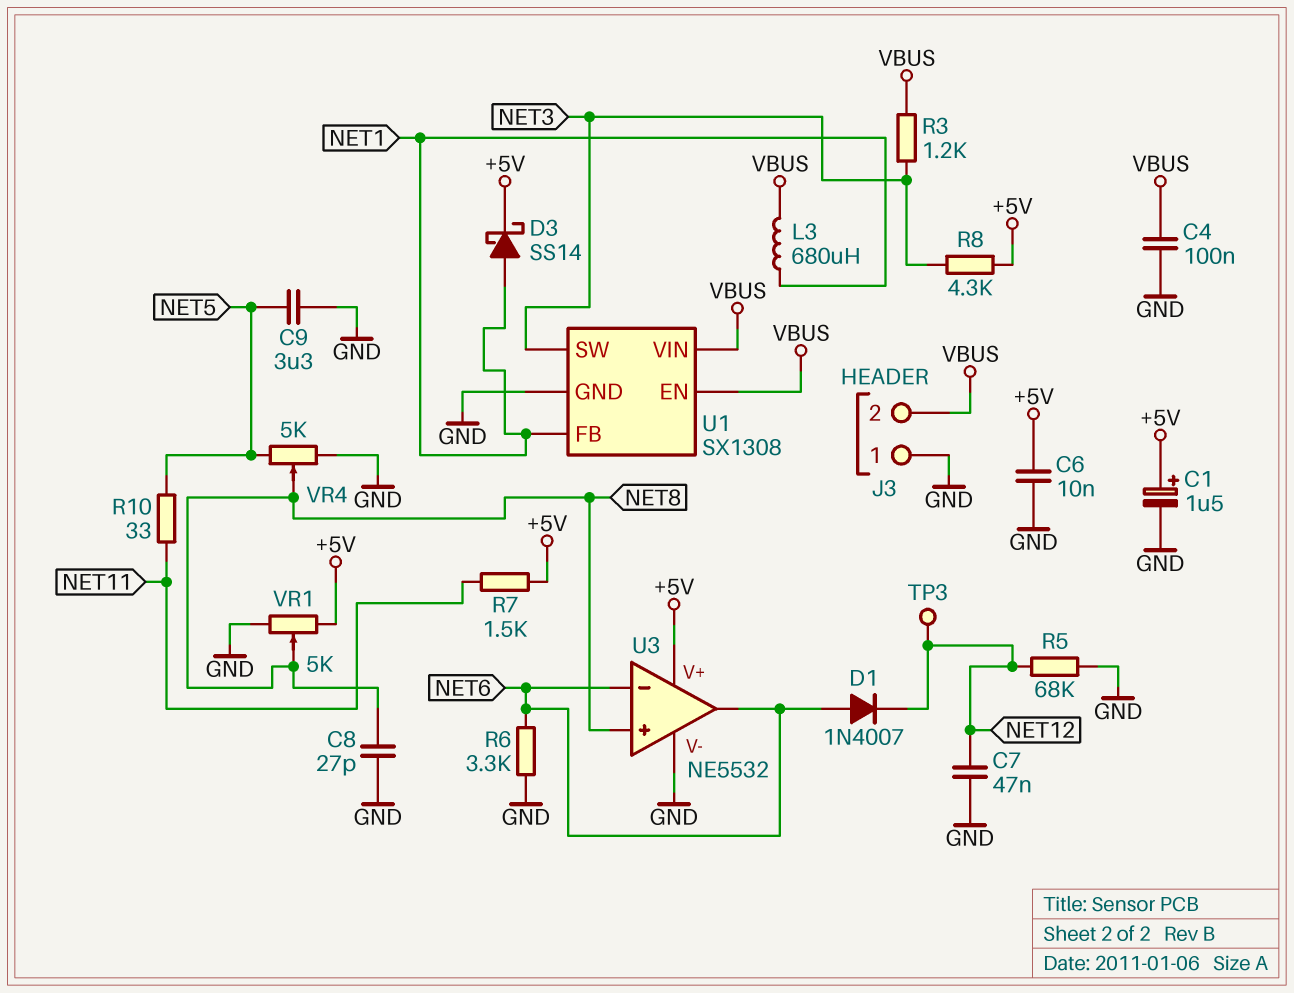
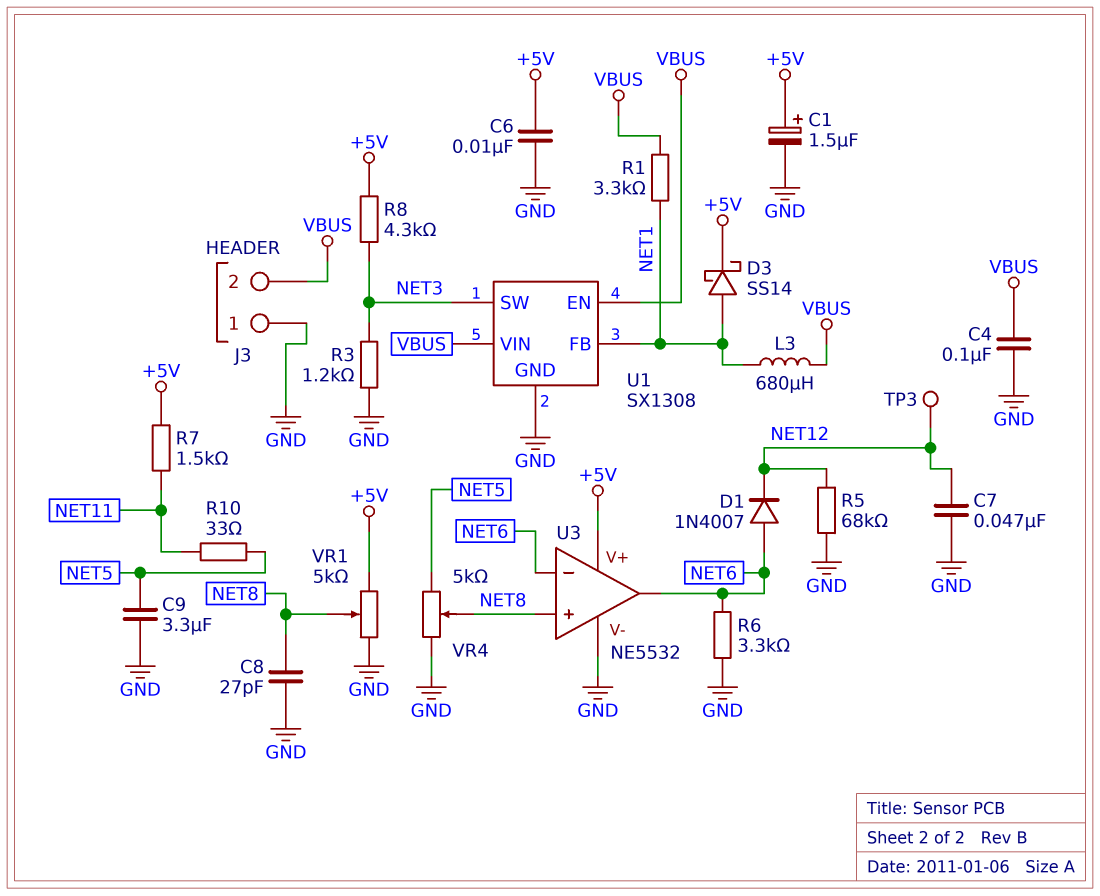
R1: none -> 3.3k (NET1, VBUS)
R3: 1.2k (NET3, VBUS) -> 1.2k (GND, NET3)

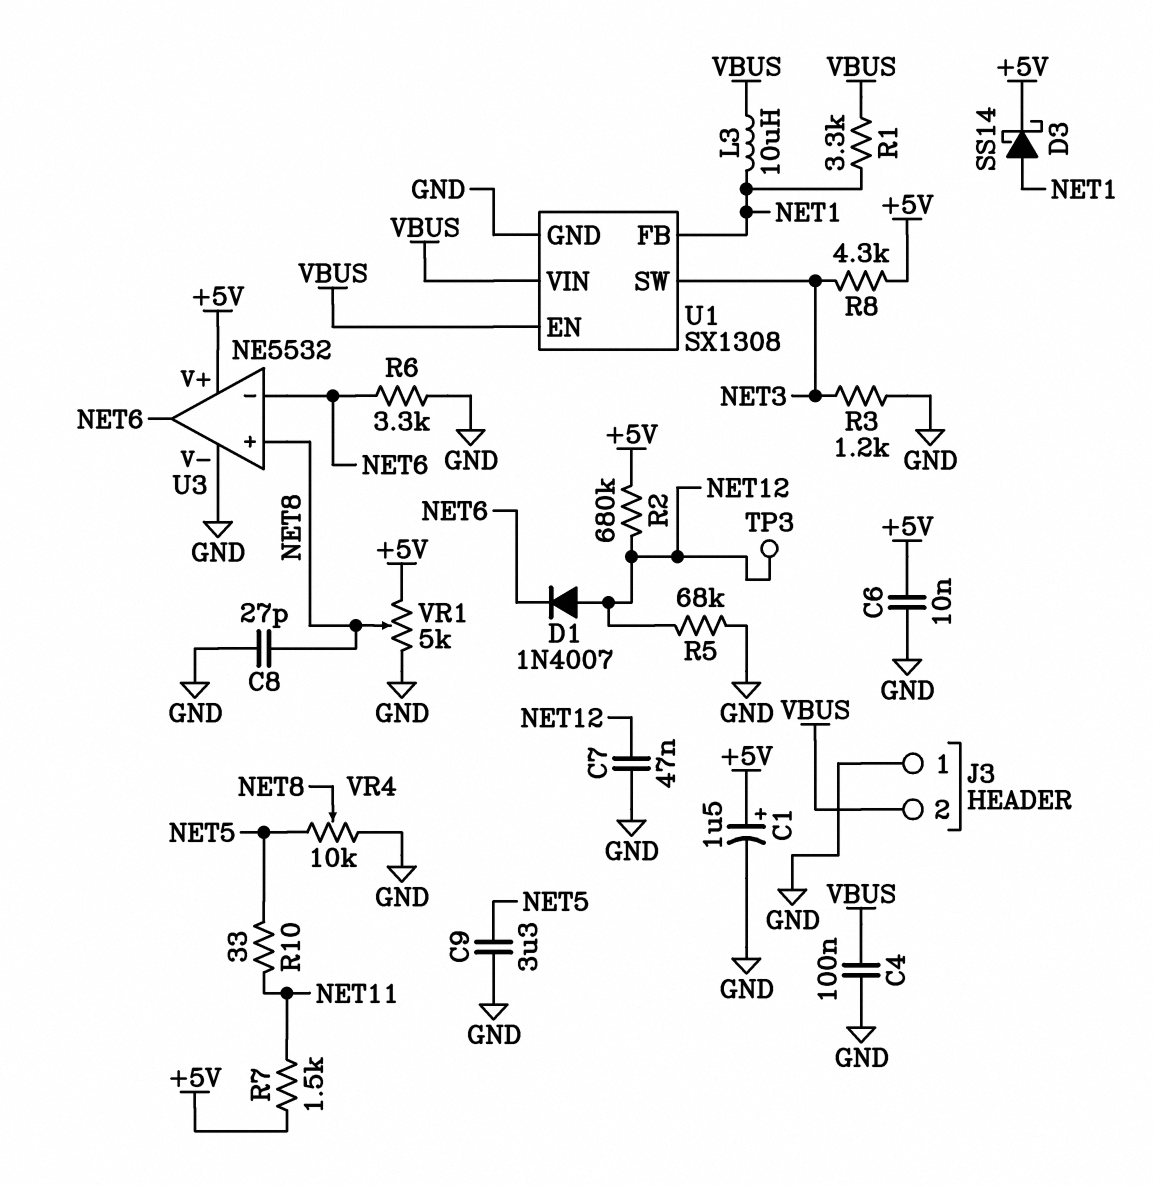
D1: diode 1N4007 (A NET6, K NET12) -> diode 1N4007 (A NET12, K NET6)
L3: 680uH (NET1, VBUS) -> 10uH (NET1, VBUS)
R2: none -> 680k (+5V, NET12)
VR4: 5k (GND, NET5, wiper NET8) -> 10k (GND, NET5, wiper NET8)

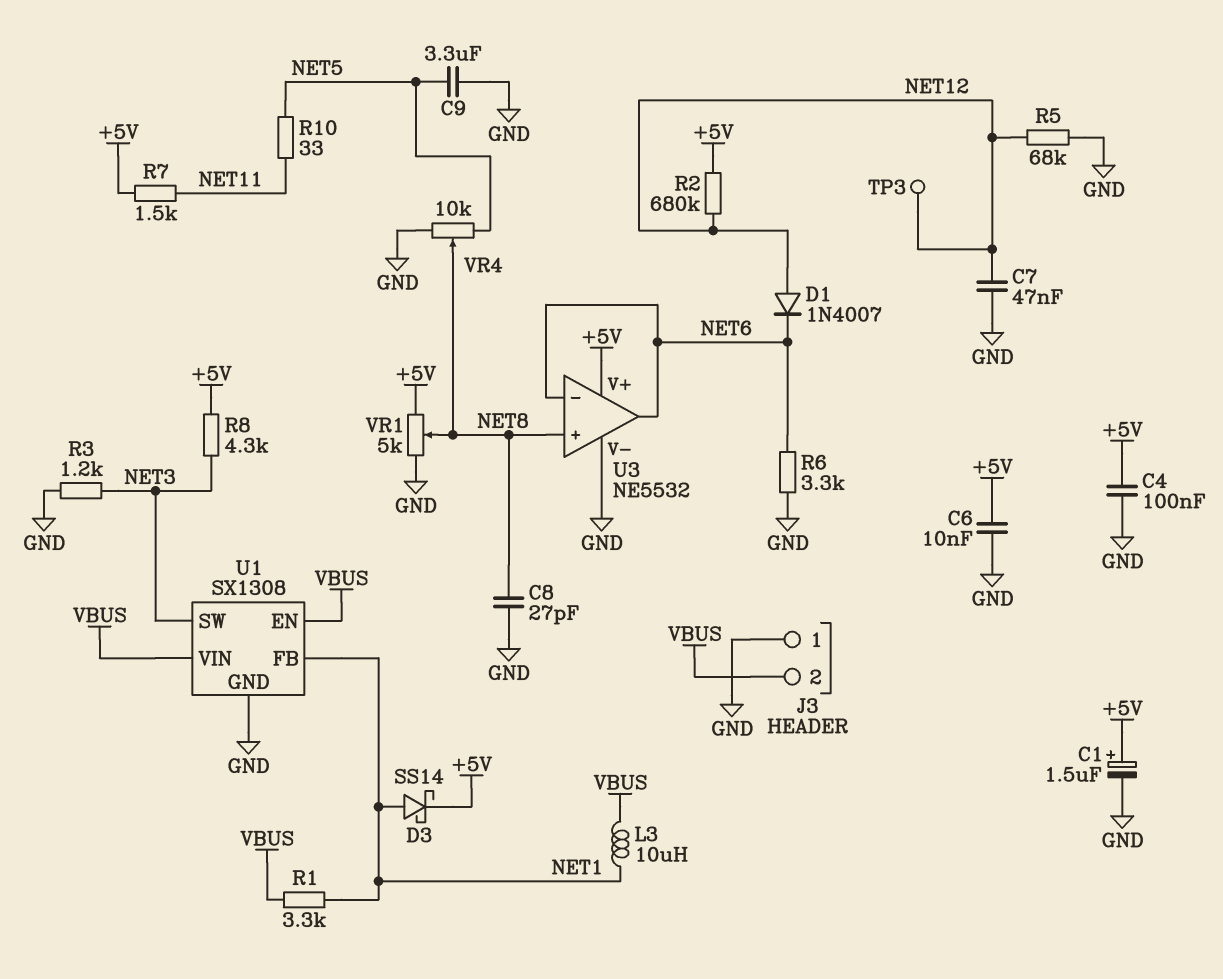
C4: 100nF (GND, VBUS) -> 100nF (+5V, GND)

